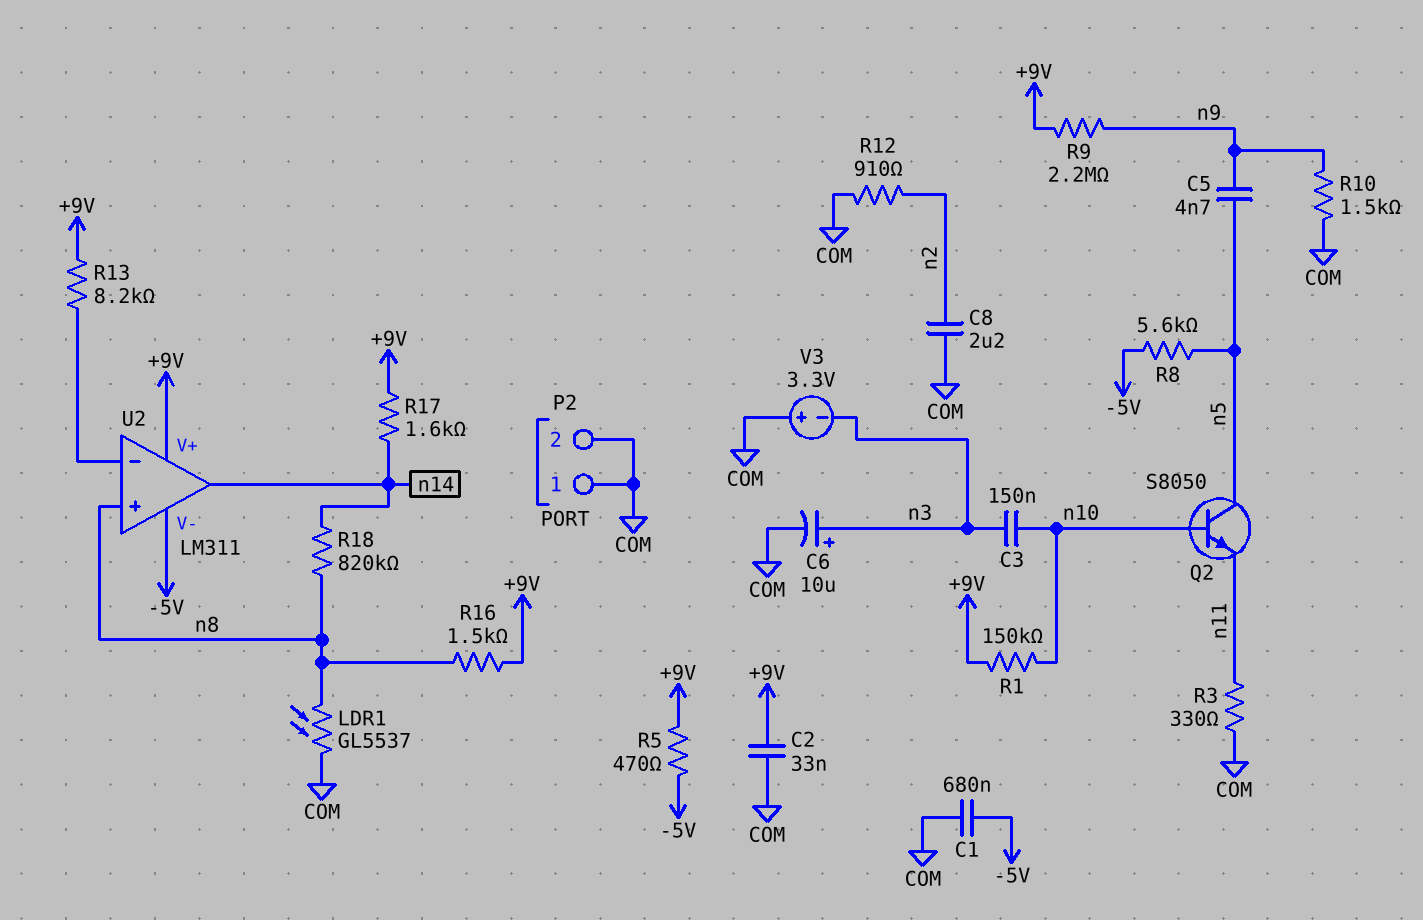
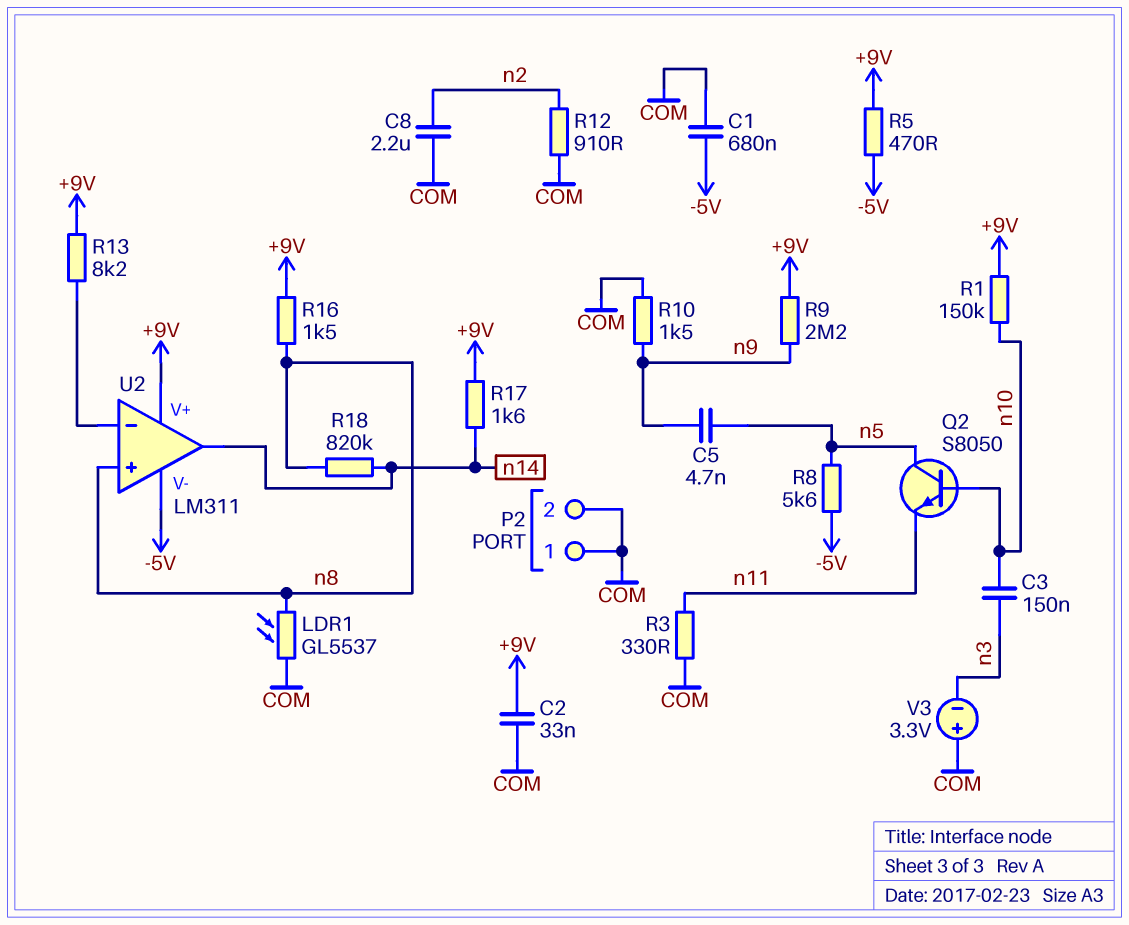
C6: 10uF (plus n3, minus COM) -> none

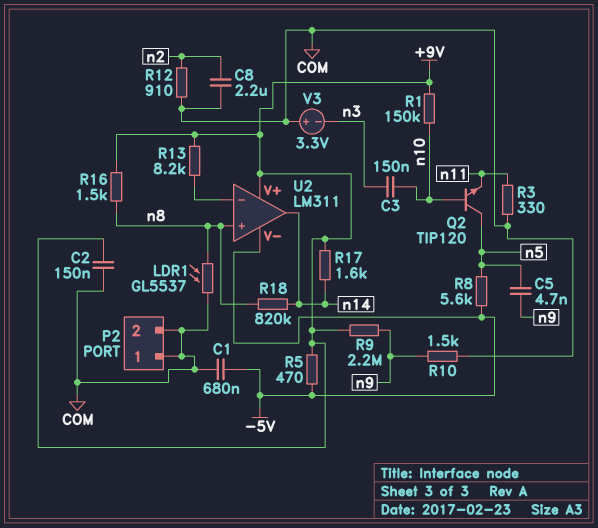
C2: 33nF (+9V, COM) -> 150nF (+9V, COM)
Q2: NPN S8050 (B n10, C n5, E n11) -> NPN TIP120 (B n10, C n5, E n11)

